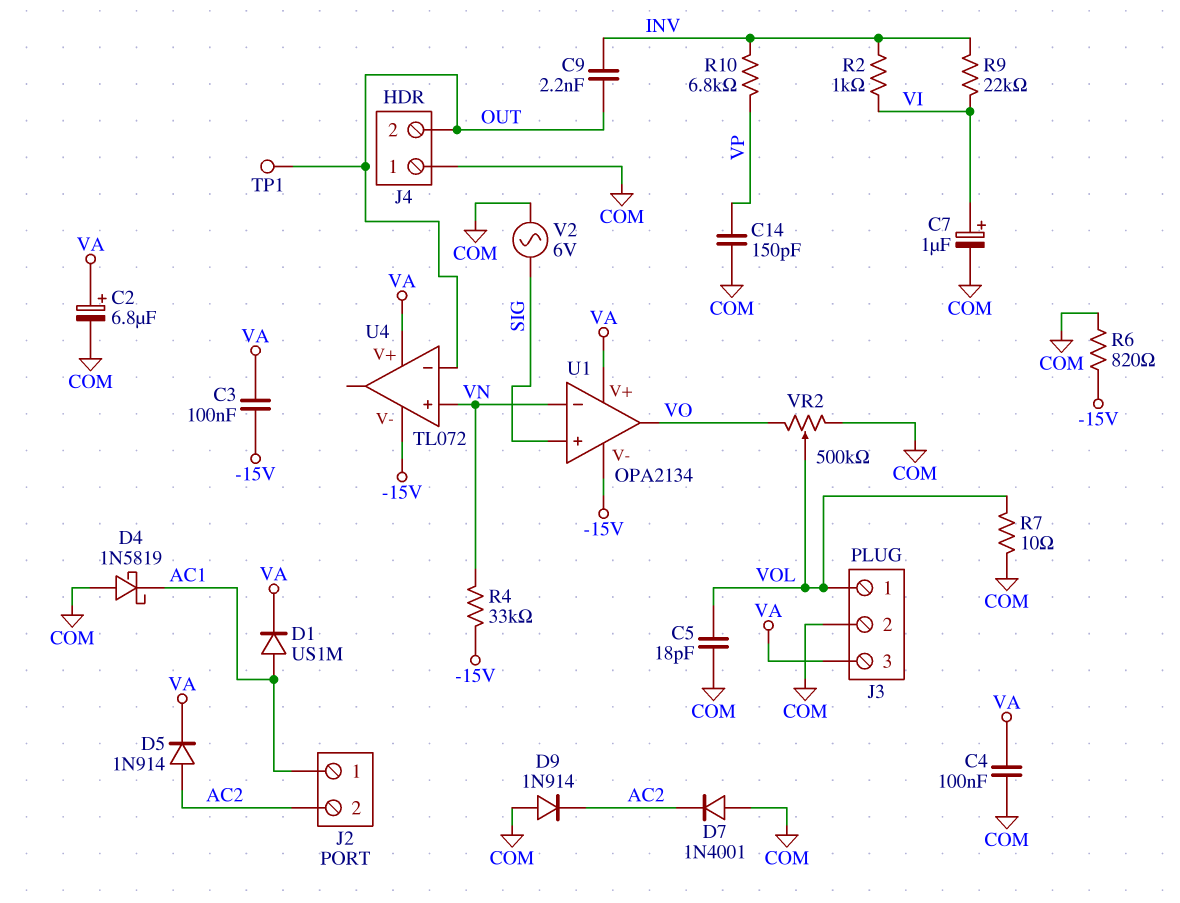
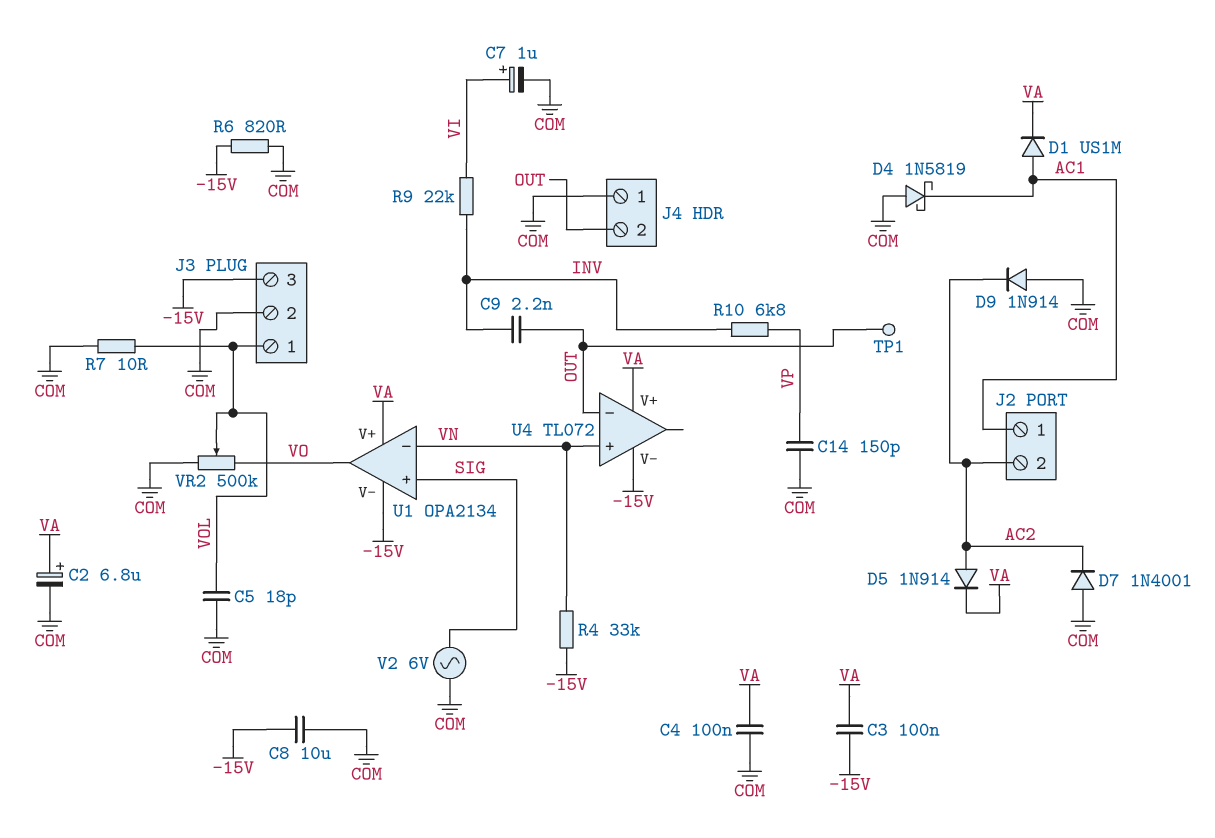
C8: none -> 10uF (-15V, COM)
J3 pin 3: VA -> -15V
R2: 1k (INV, VI) -> none

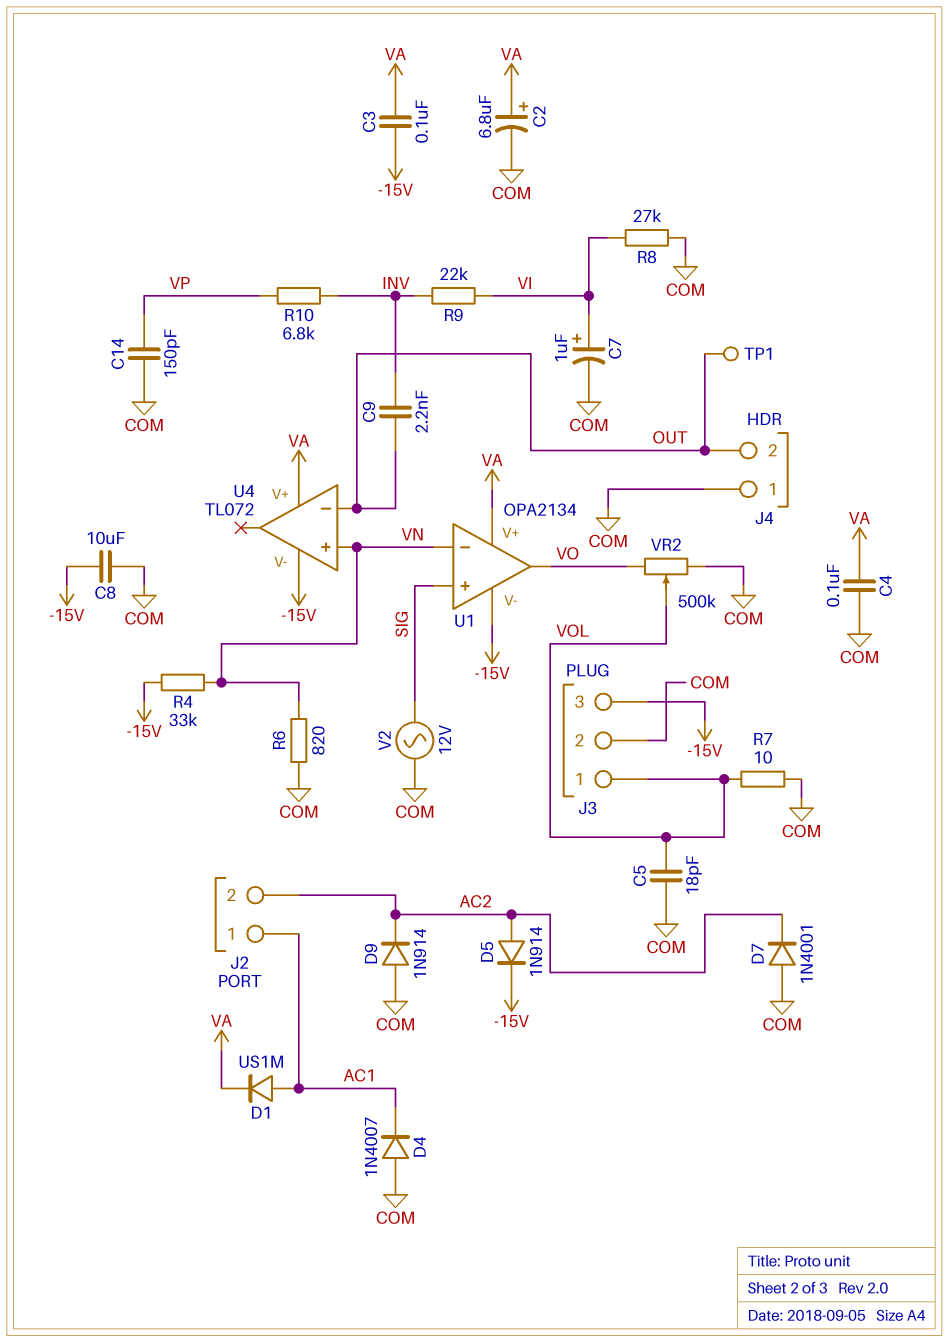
D4: schottky 1N5819 (A COM, K AC1) -> diode 1N4007 (A COM, K AC1)
D5: diode 1N914 (A AC2, K VA) -> diode 1N914 (A AC2, K -15V)
R6: 820 (-15V, COM) -> 820 (COM, VN)
R8: none -> 27k (COM, VI)
V2: AC 6V (COM, SIG) -> AC 12V (COM, SIG)

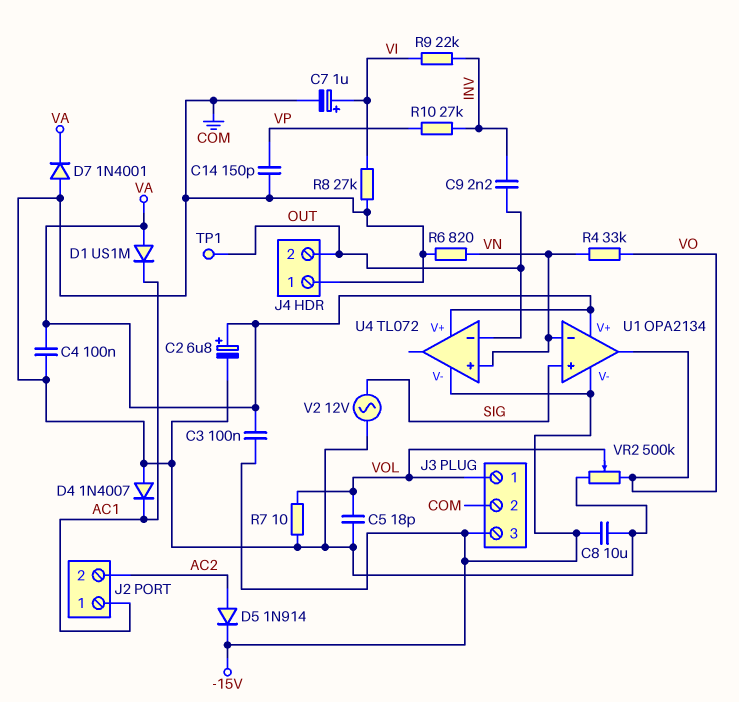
D1: diode US1M (A AC1, K VA) -> diode US1M (A VA, K AC1)
D7: diode 1N4001 (A COM, K AC2) -> diode 1N4001 (A COM, K VA)
D9: diode 1N914 (A COM, K AC2) -> none
R4: 33k (-15V, VN) -> 33k (VN, VO)
R10: 6.8k (INV, VP) -> 27k (INV, VP)

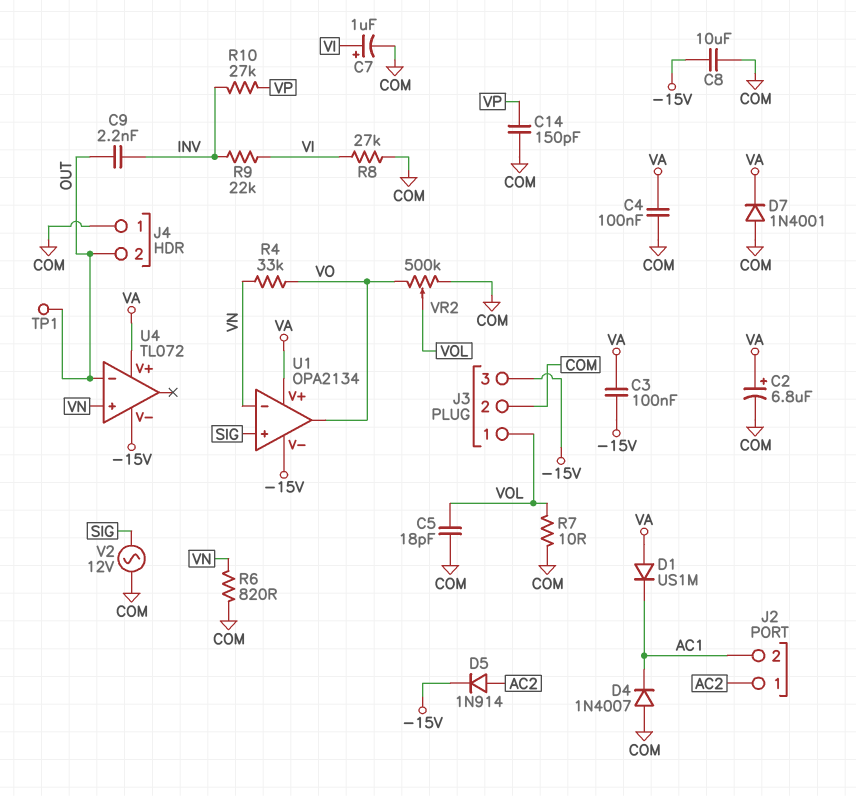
J2 pin 1: AC1 -> AC2
J2 pin 2: AC2 -> AC1

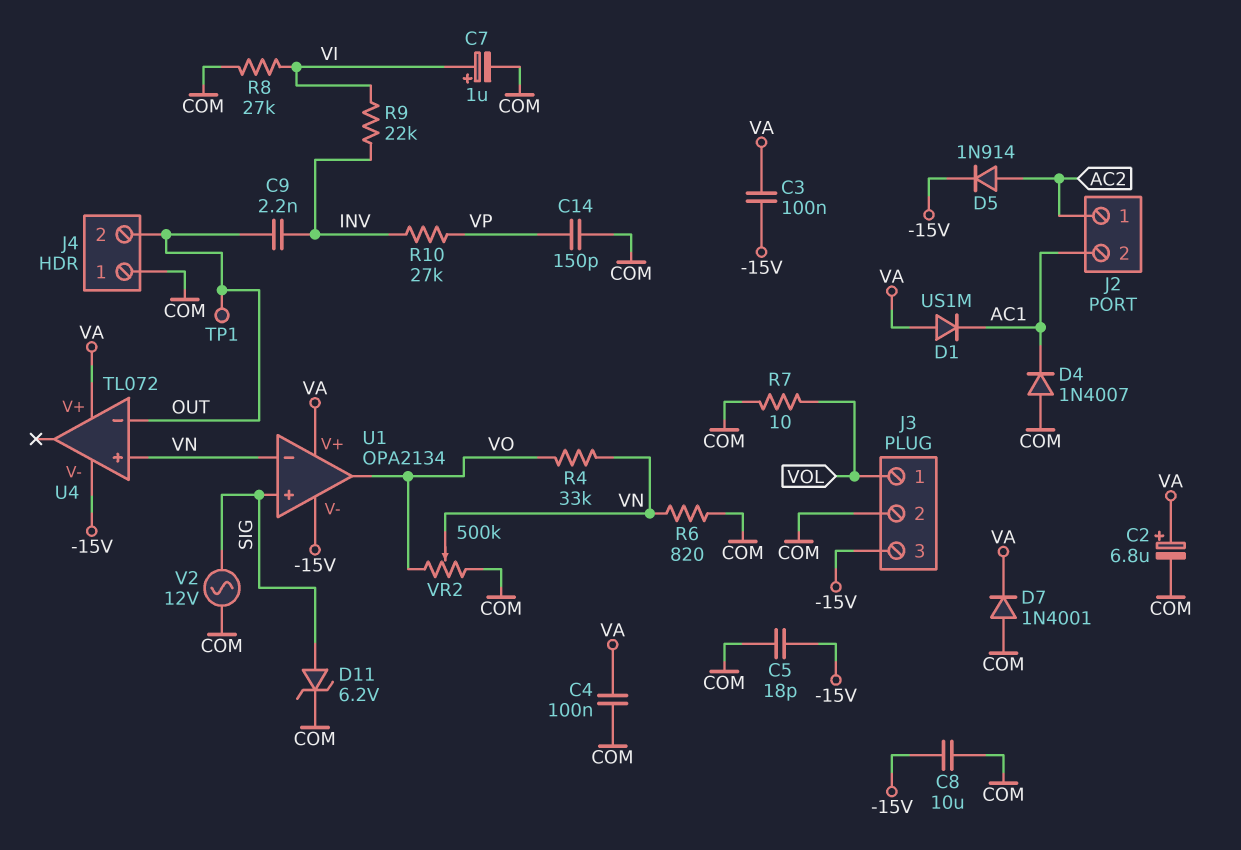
C5: 18pF (COM, VOL) -> 18pF (-15V, COM)
D11: none -> zener 6.2V (A SIG, K COM)
VR2: 500k (COM, VO, wiper VOL) -> 500k (COM, VO, wiper VN)

